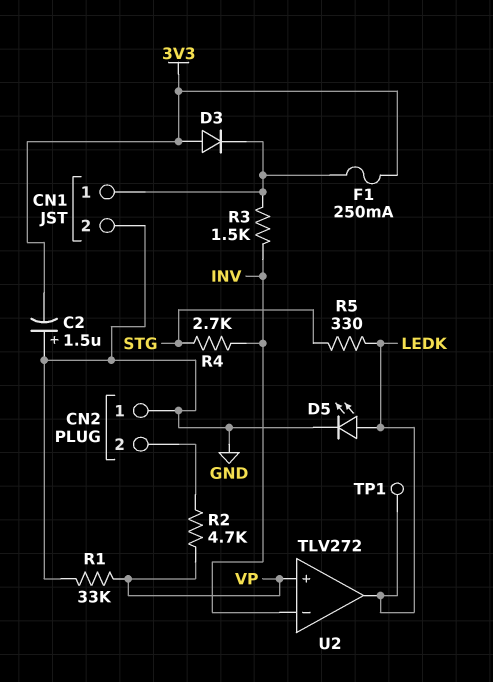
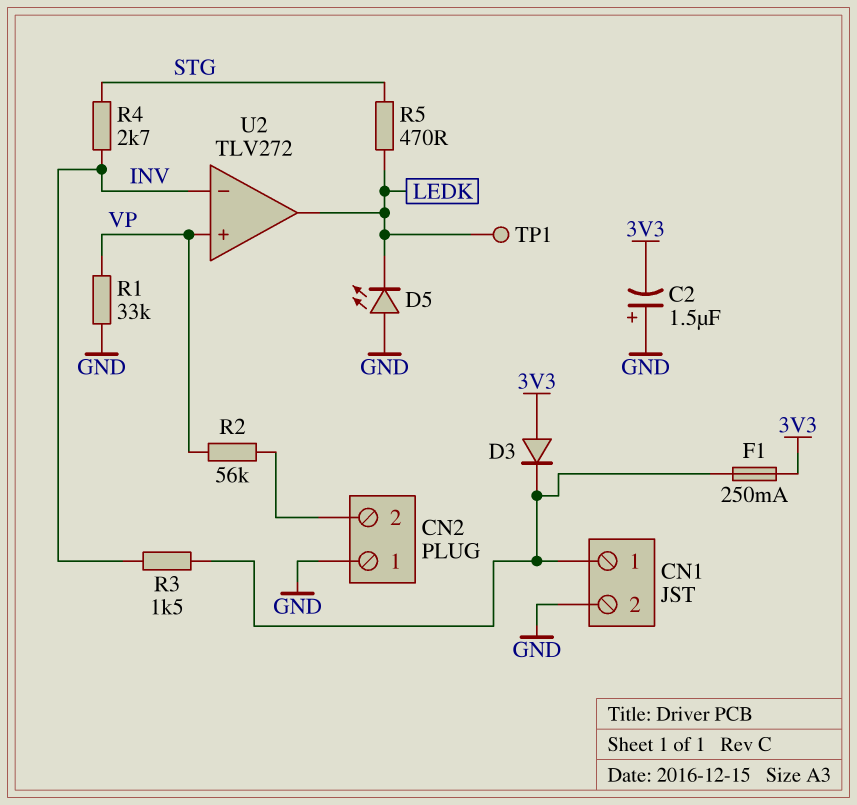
D5: LED (A LEDK, K GND) -> LED (A GND, K LEDK)
R2: 4.7k (CN2/2, VP) -> 56k (CN2/2, VP)
R5: 330 (LEDK, STG) -> 470 (LEDK, STG)

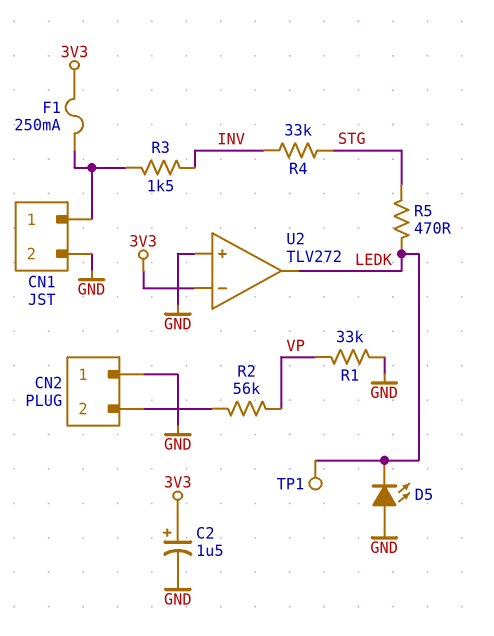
C2: 1.5uF (plus GND, minus 3V3) -> 1.5uF (plus 3V3, minus GND)
D3: diode (A 3V3, K CN1/1) -> none
R4: 2.7k (INV, STG) -> 33k (INV, STG)
U2 pin in+: VP -> GND
U2 pin in-: INV -> 3V3

